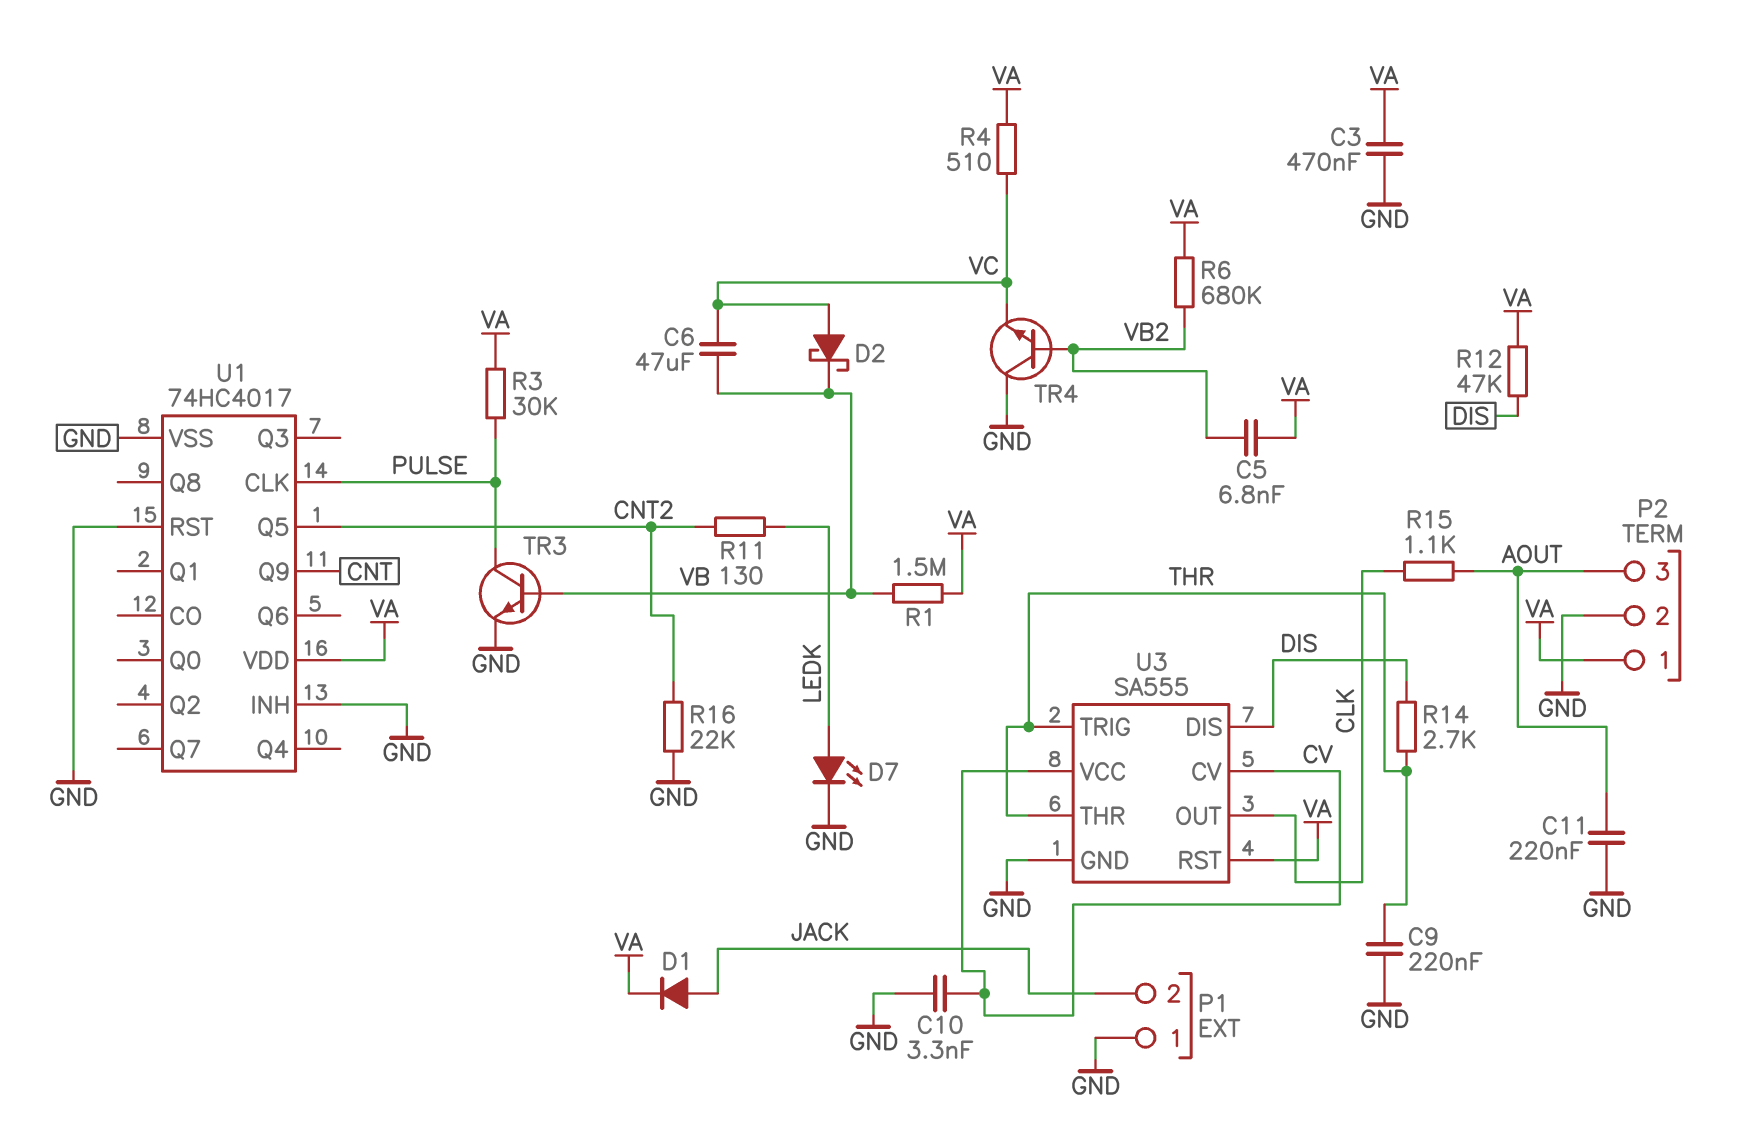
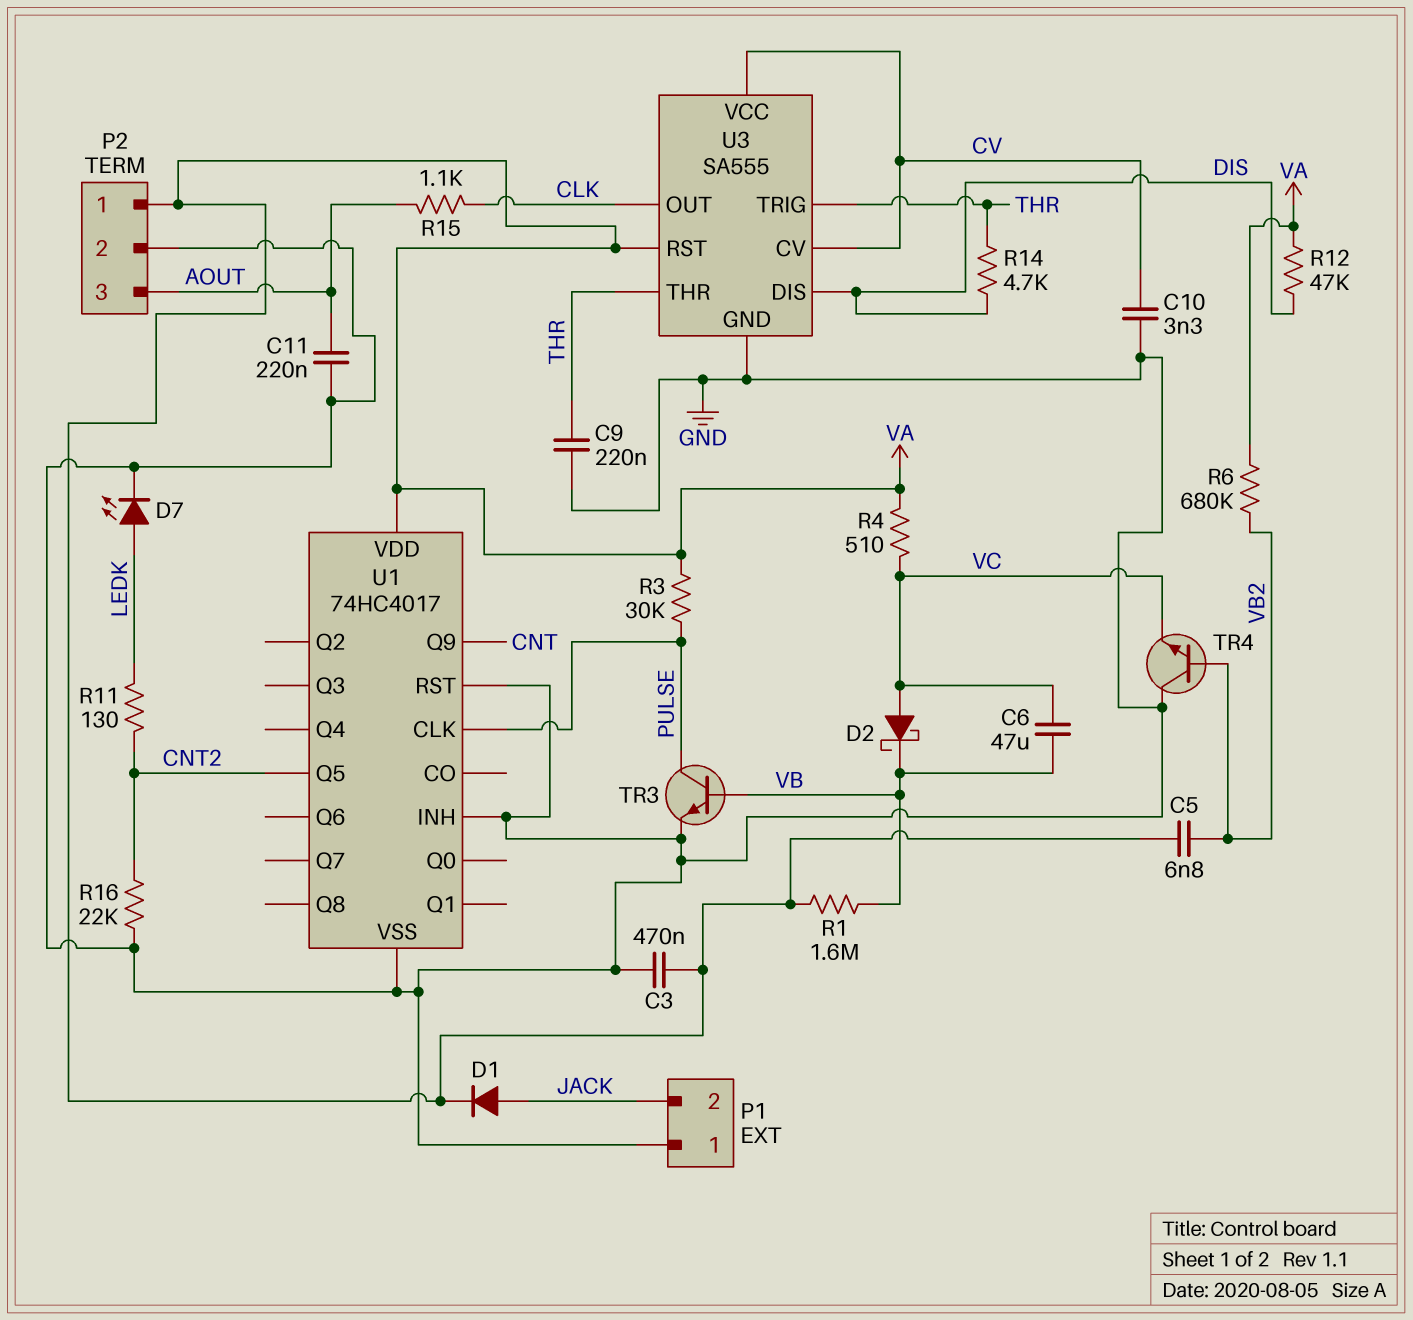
R1: 1.5M (VA, VB) -> 1.6M (VA, VB)
R14: 2.7k (DIS, THR) -> 4.7k (DIS, THR)

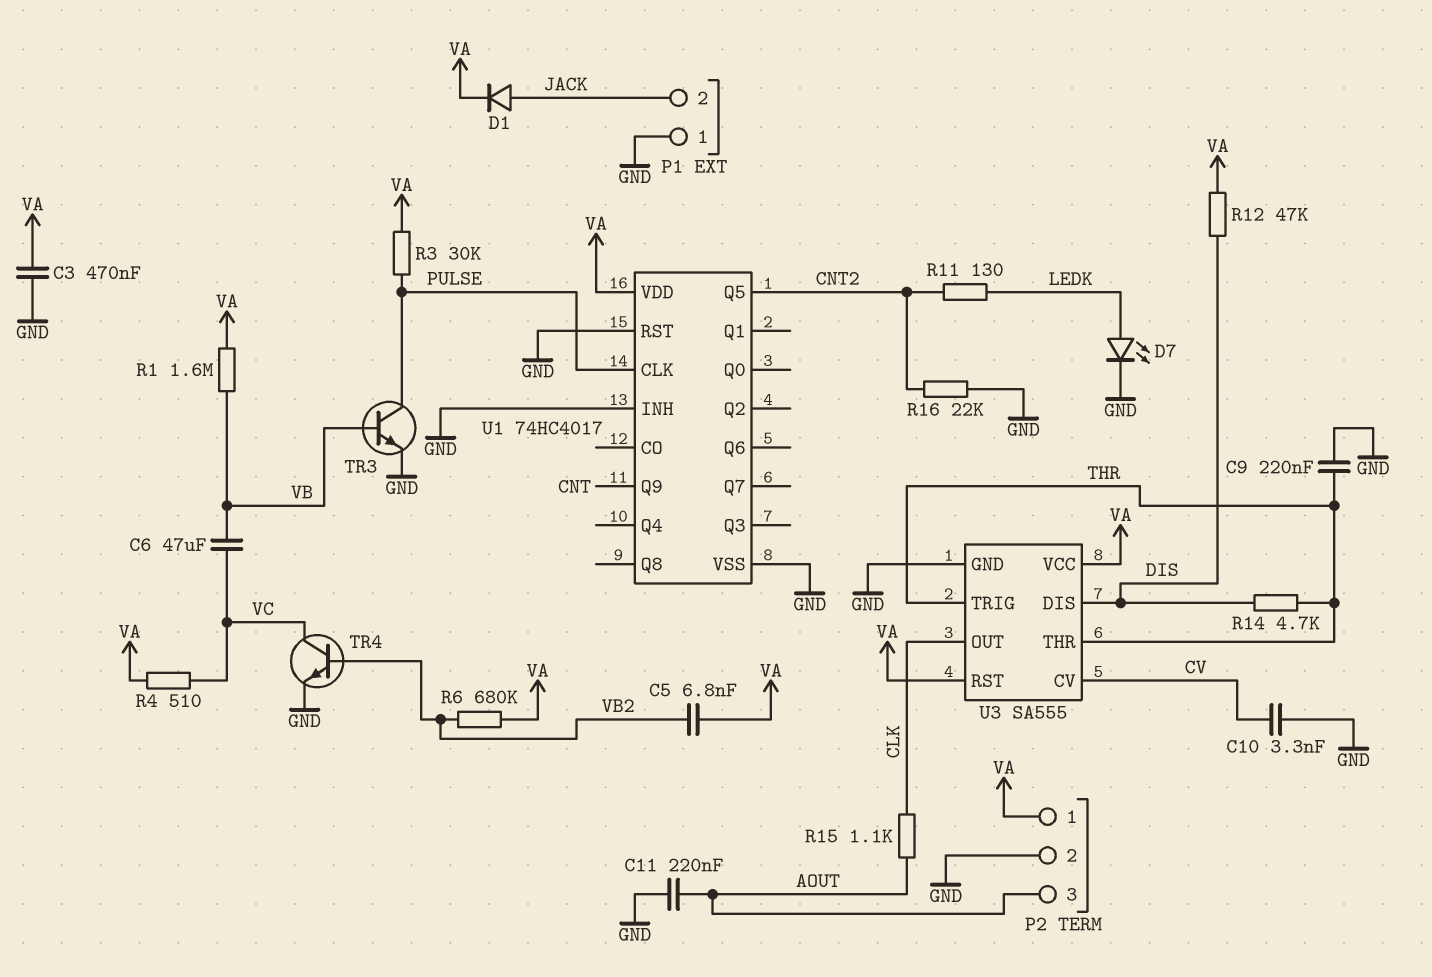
D2: schottky (A VC, K VB) -> none
TR4: NPN (B VB2, C GND, E VC) -> NPN (B VB2, C VC, E GND)
U3 pin VCC: CV -> VA

